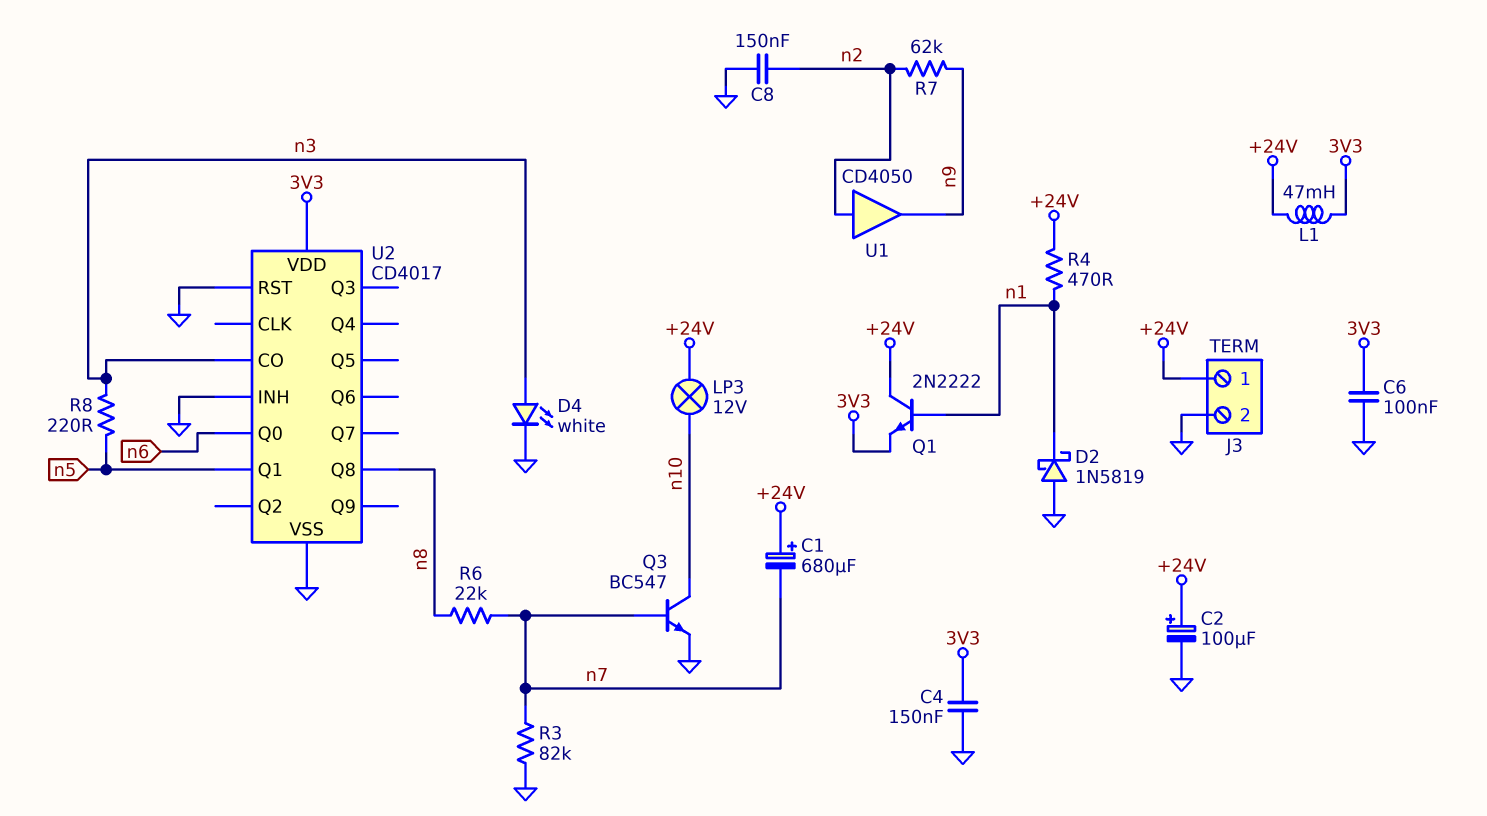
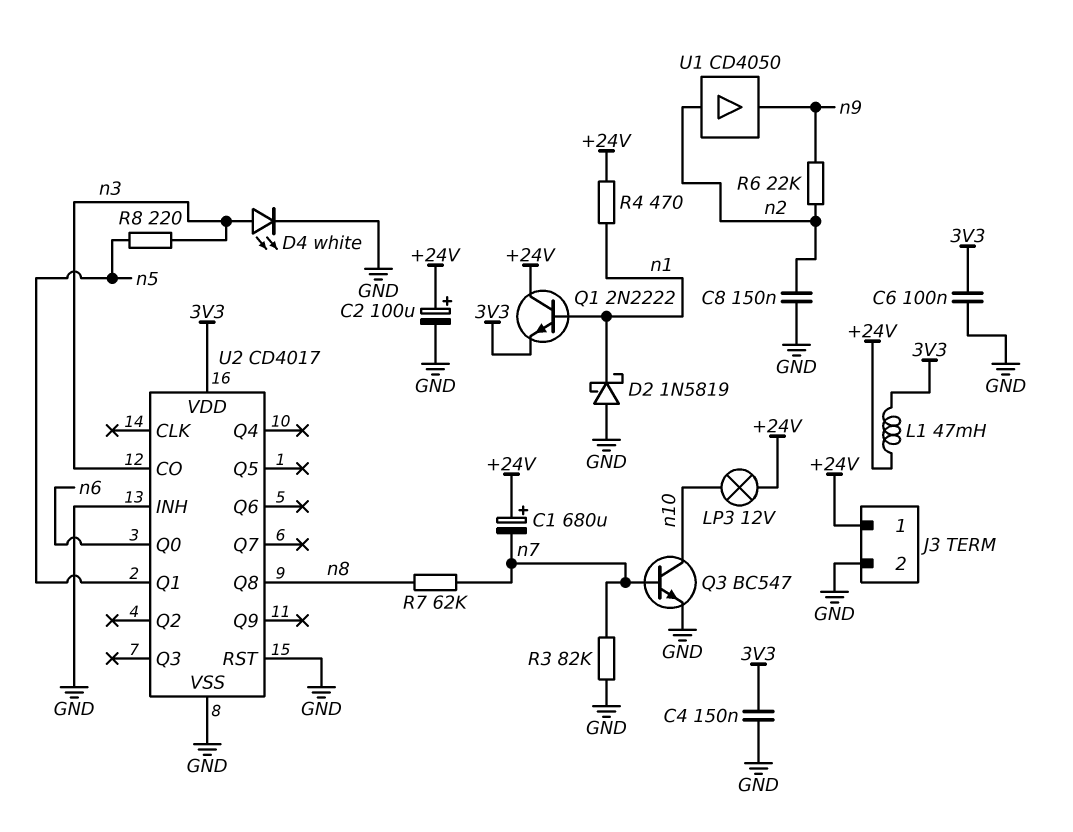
R6: 22k (n7, n8) -> 22k (n2, n9)
R7: 62k (n2, n9) -> 62k (n7, n8)

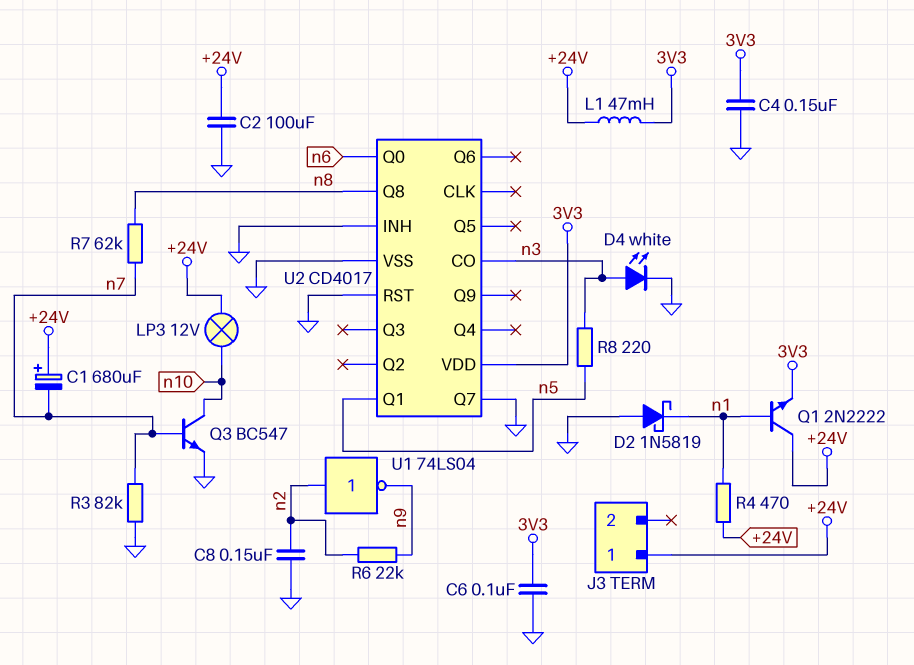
C2: 100uF (plus +24V, minus GND) -> 100uF (+24V, GND)
J3 pin 2: GND -> none
U1: buffer CD4050 (in n2, out n9) -> NOT 74LS04 (in n2, out n9)
U2 pin Q7: none -> GND

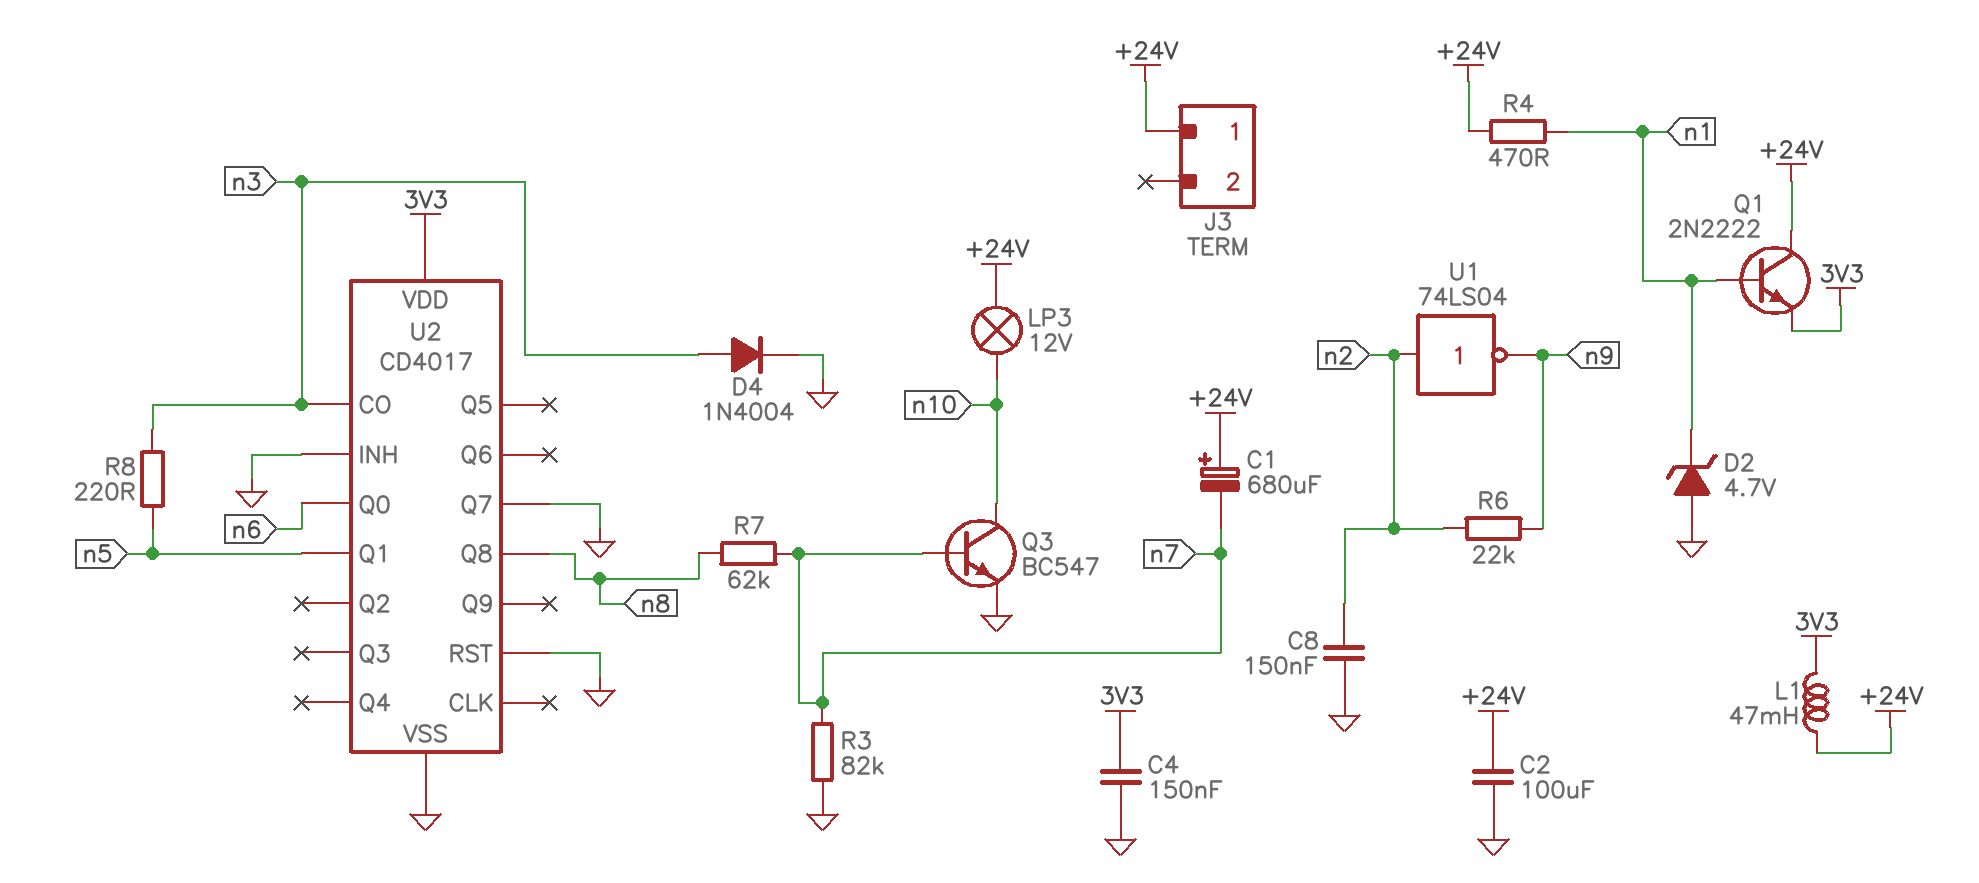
C6: 100nF (3V3, GND) -> none
D2: schottky 1N5819 (A GND, K n1) -> zener 4.7V (A GND, K n1)
D4: LED white (A n3, K GND) -> diode 1N4004 (A n3, K GND)

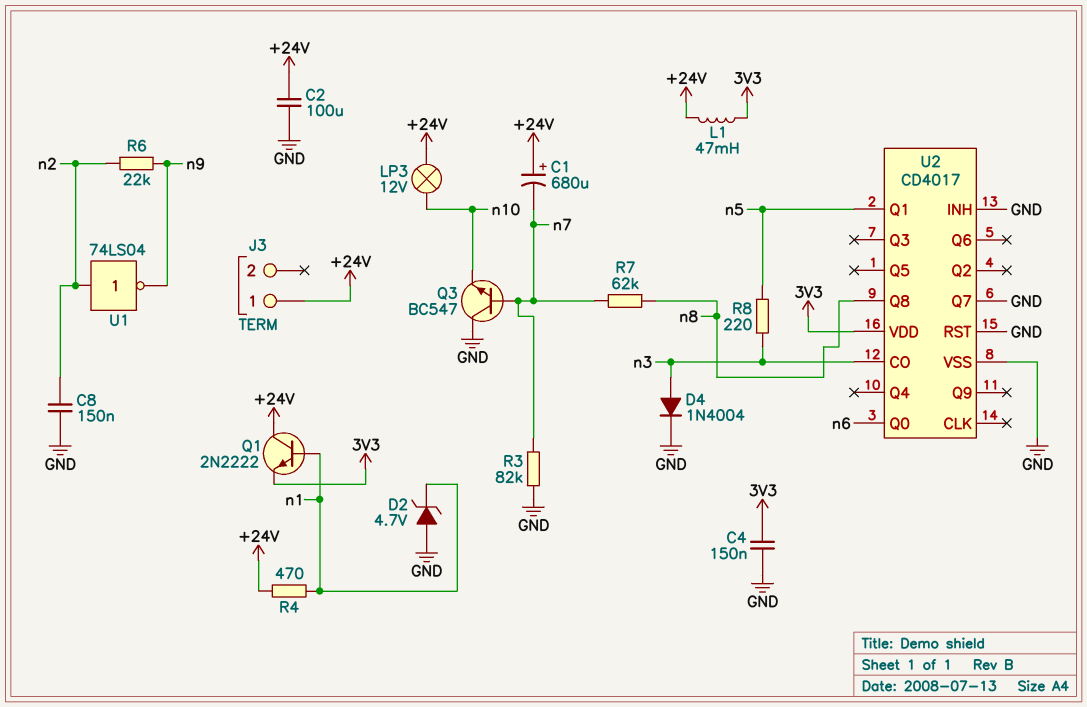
Q3: NPN BC547 (B n7, C n10, E GND) -> NPN BC547 (B n7, C GND, E n10)

